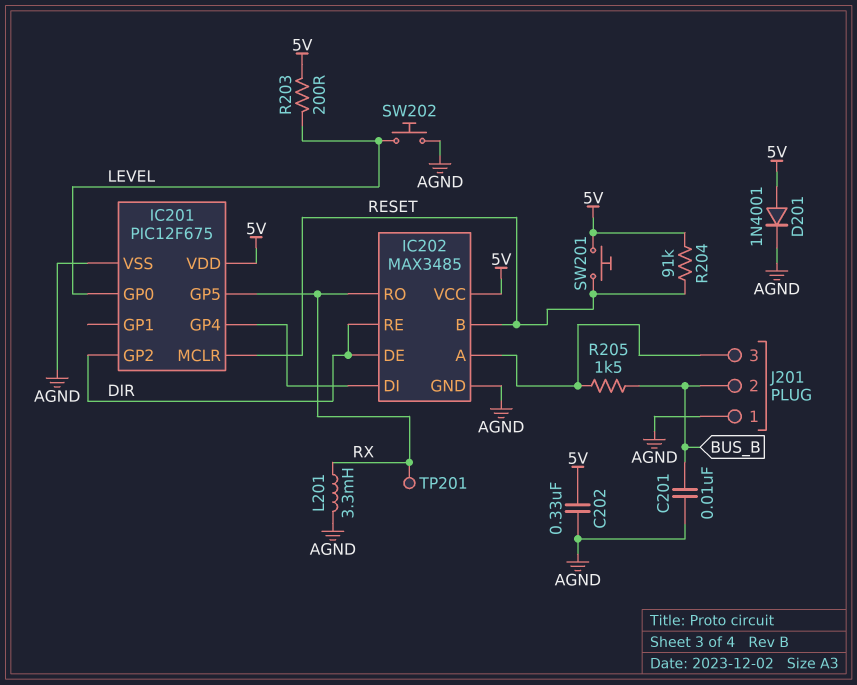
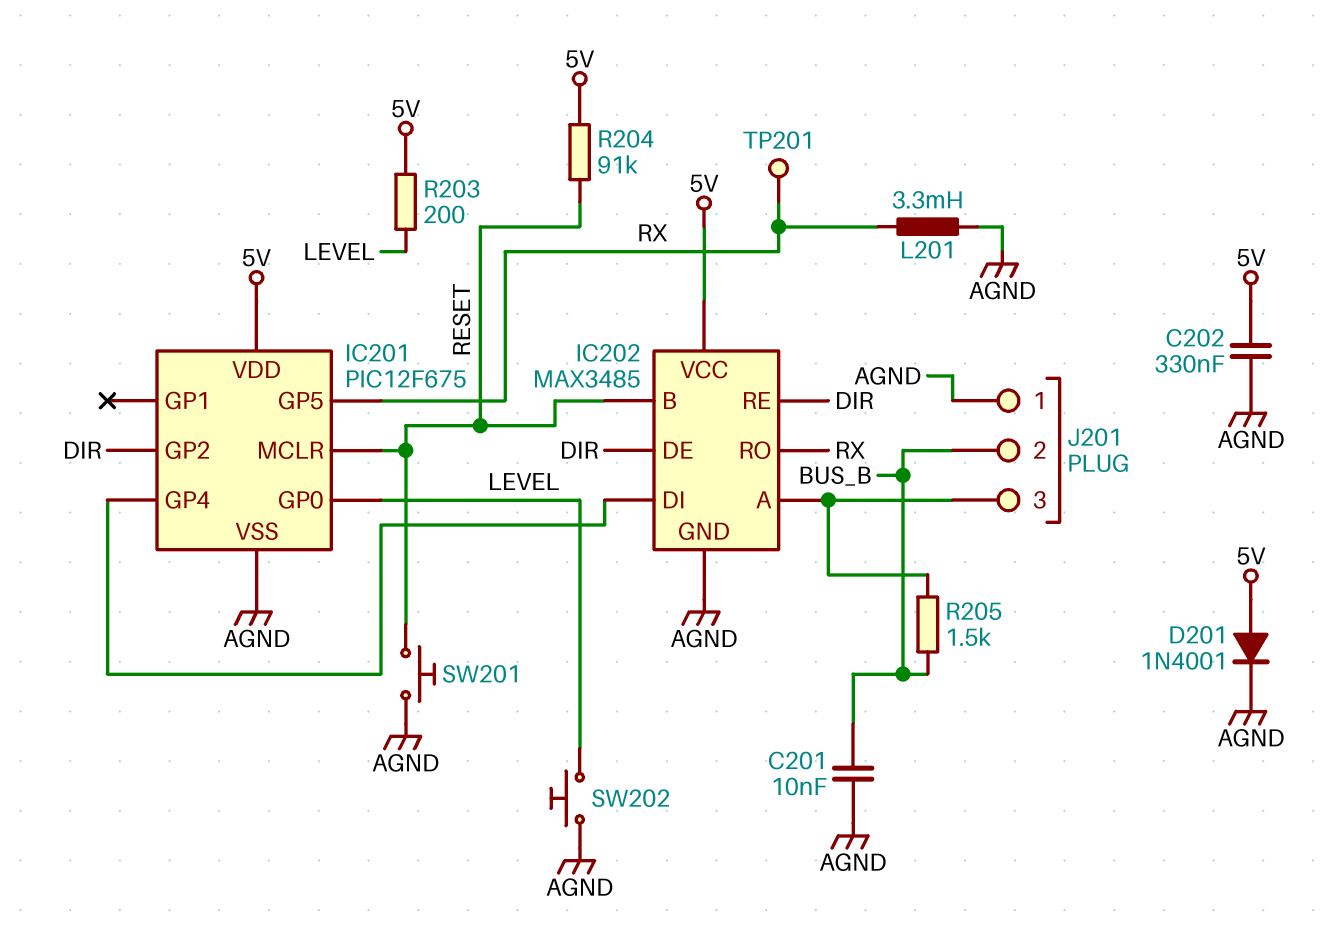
SW201: button (5V, RESET) -> button (AGND, RESET)

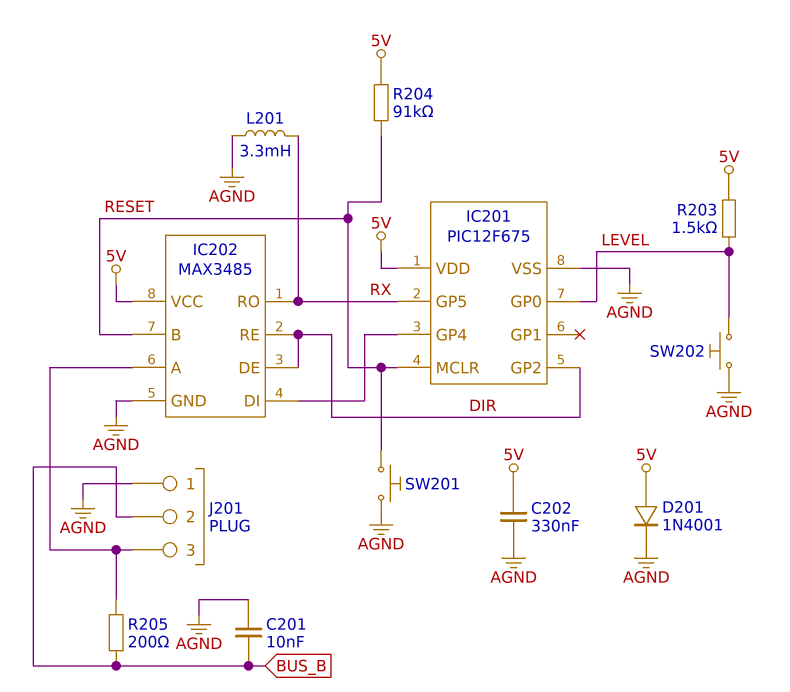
R203: 200 (5V, LEVEL) -> 1.5k (5V, LEVEL)
R205: 1.5k (BUS_B, IC202/A) -> 200 (BUS_B, IC202/A)
TP201: test point (RX) -> none

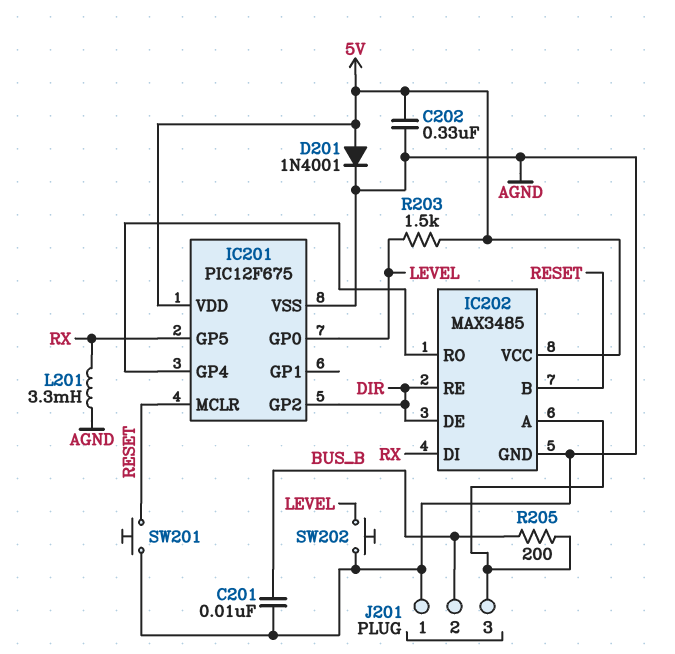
IC202 pin DI: IC201/GP4 -> RX
IC202 pin RO: RX -> IC201/GP4
R204: 91k (5V, RESET) -> none

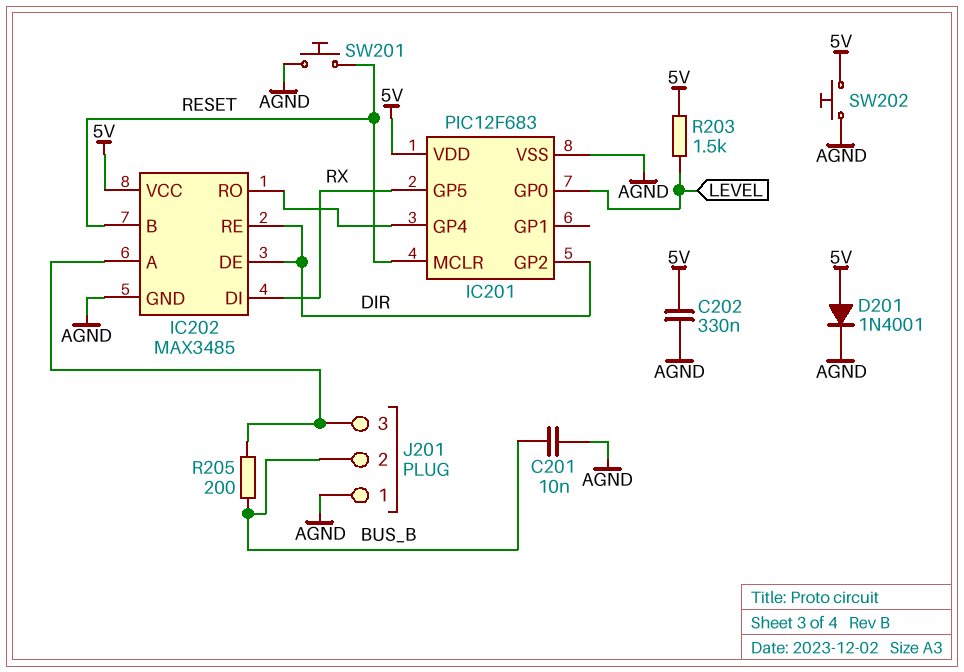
IC201: PIC12F675 -> PIC12F683
L201: 3.3mH (AGND, RX) -> none
SW202: button (AGND, LEVEL) -> button (5V, AGND)

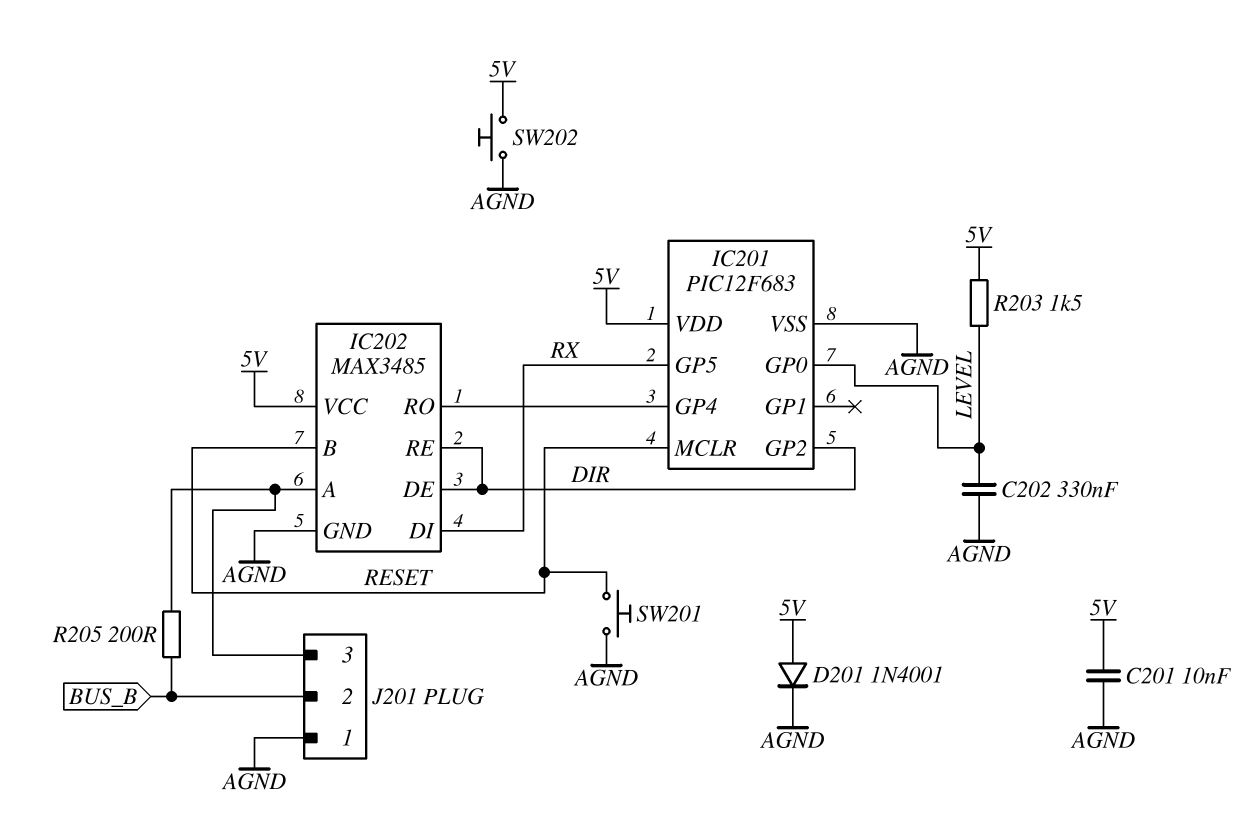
C201: 10nF (AGND, BUS_B) -> 10nF (5V, AGND)
C202: 330nF (5V, AGND) -> 330nF (AGND, LEVEL)

